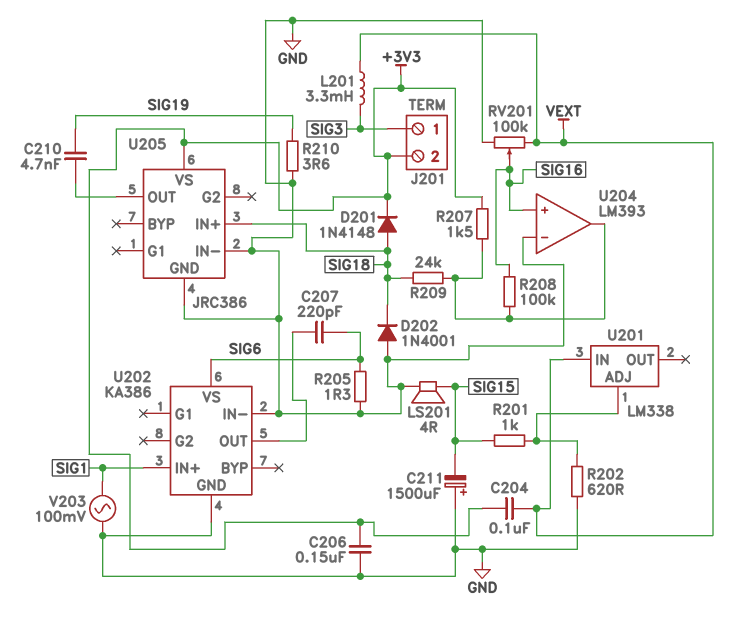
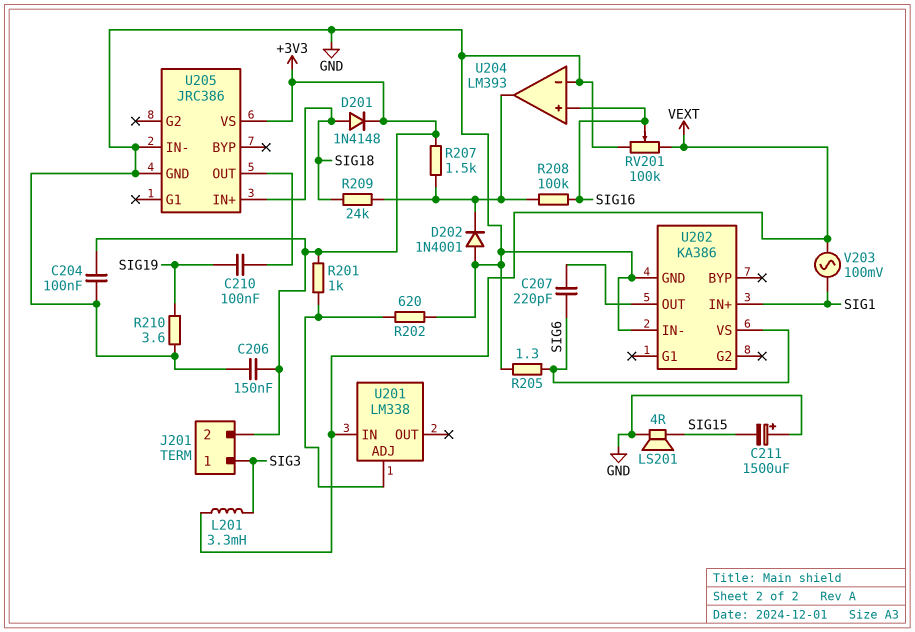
C204: 100nF (+3V3, VEXT) -> 100nF (+3V3, GND)
C210: 4.7nF (SIG19, U205/OUT) -> 100nF (SIG19, U205/OUT)
D202: diode 1N4001 (A GND, K SIG18) -> diode 1N4001 (A GND, K U204/out)
R201: 1k (SIG15, U201/ADJ) -> 1k (+3V3, U201/ADJ)
V203: AC 100mV (GND, SIG1) -> AC 100mV (SIG1, VEXT)

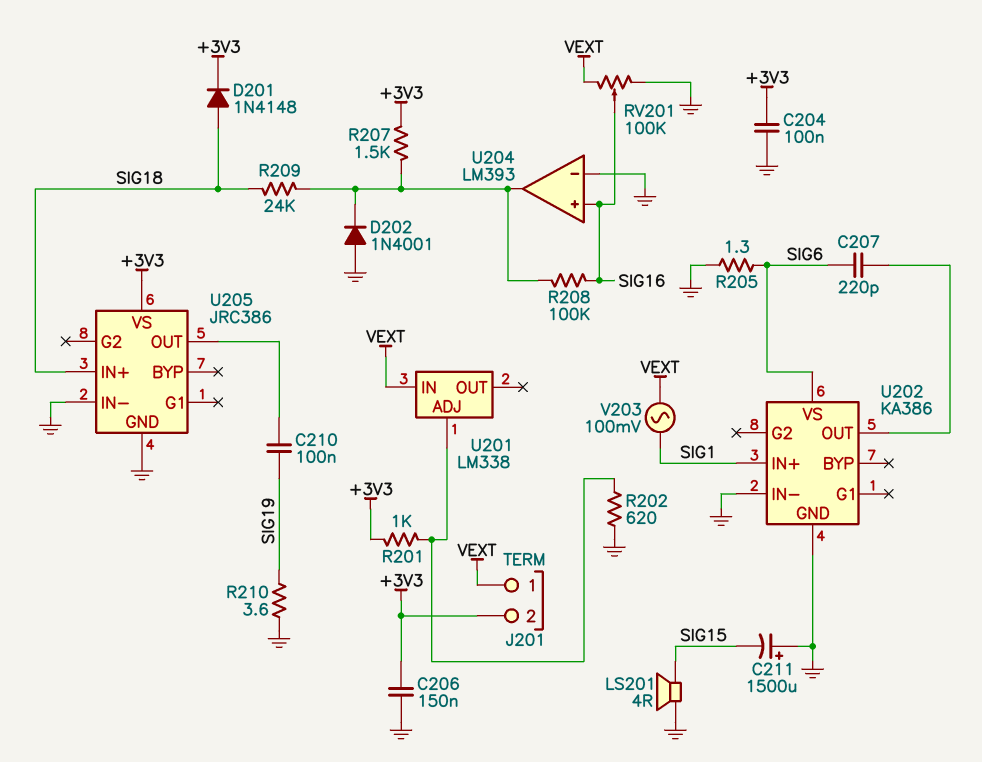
J201 pin 1: SIG3 -> VEXT
L201: 3.3mH (SIG3, VEXT) -> none

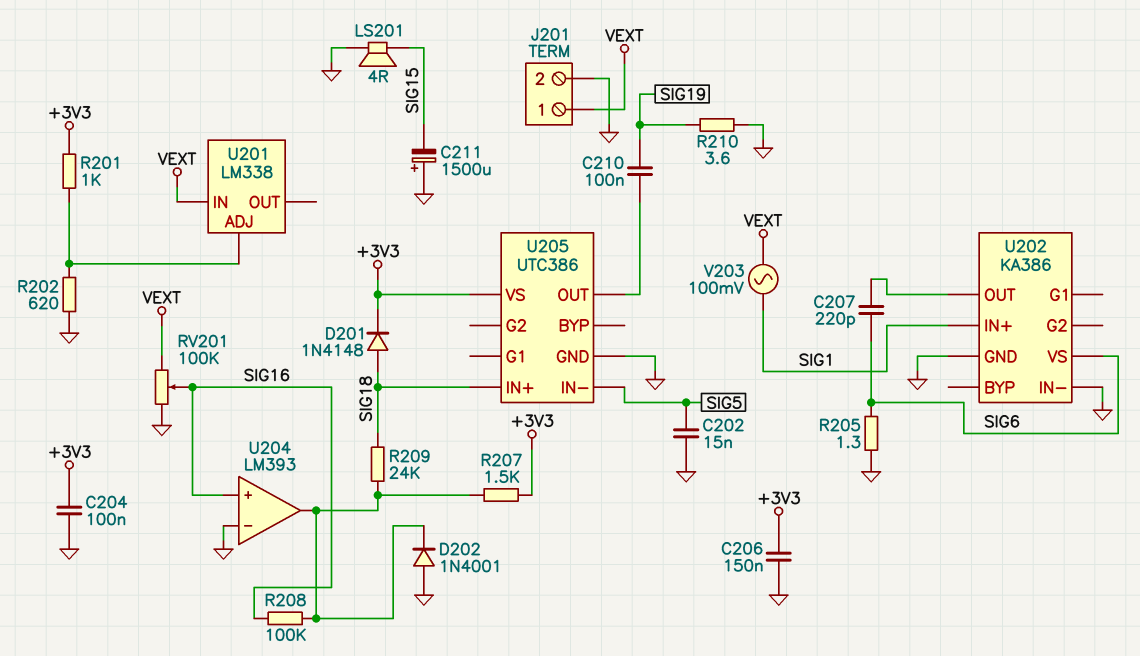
C202: none -> 15nF (GND, SIG5)
J201 pin 2: +3V3 -> GND
U205: JRC386 -> UTC386
U205 pin IN-: GND -> SIG5

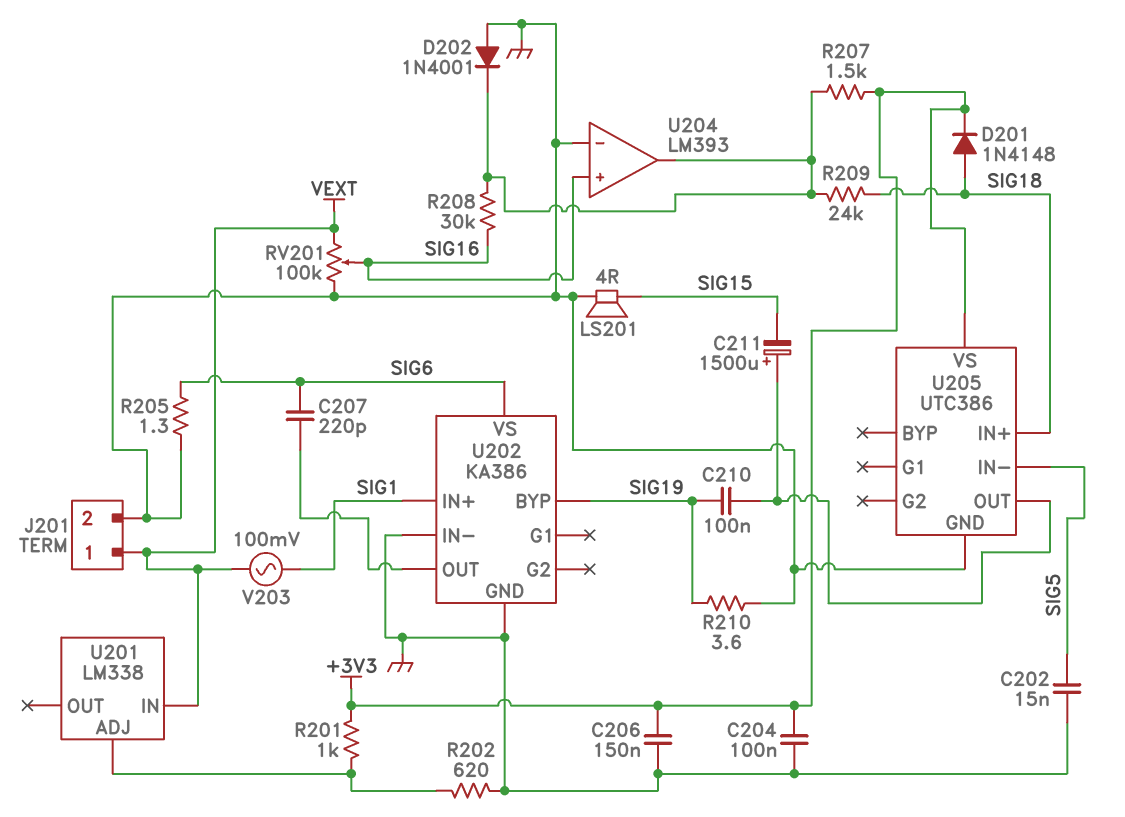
C211: 1500uF (plus GND, minus SIG15) -> 1500uF (plus U205/OUT, minus SIG15)
R208: 100k (SIG16, U204/out) -> 30k (SIG16, U204/out)
U202 pin BYP: none -> SIG19

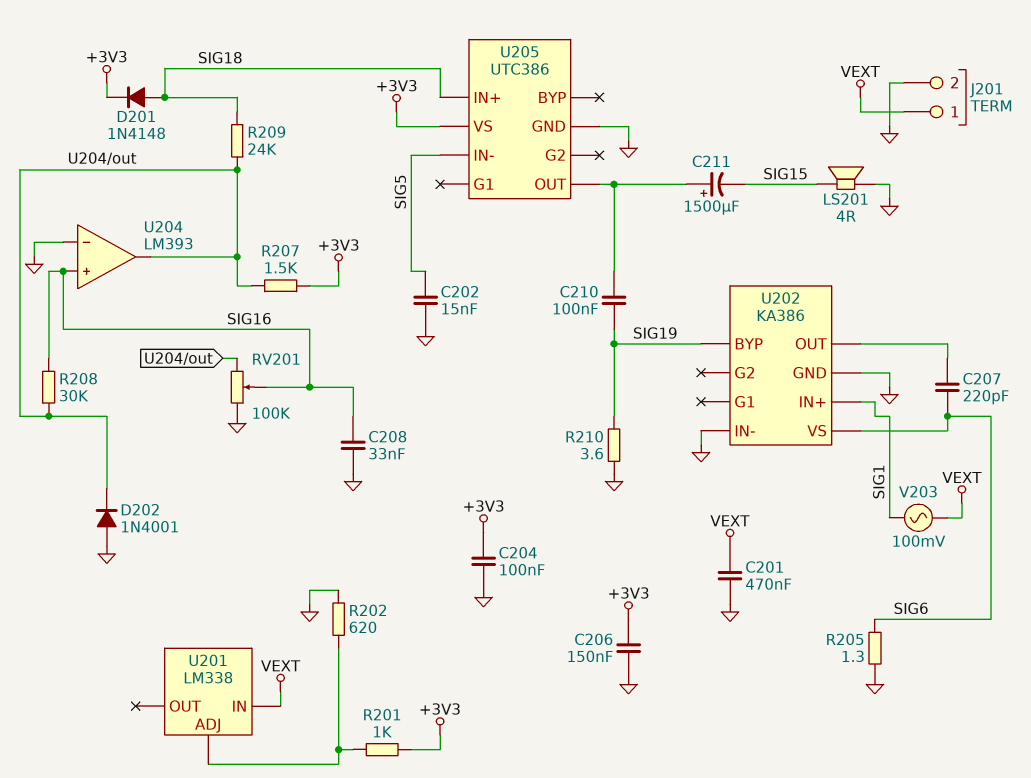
C201: none -> 470nF (GND, VEXT)
C208: none -> 33nF (GND, SIG16)
RV201: 100k (GND, VEXT, wiper SIG16) -> 100k (GND, U204/out, wiper SIG16)

